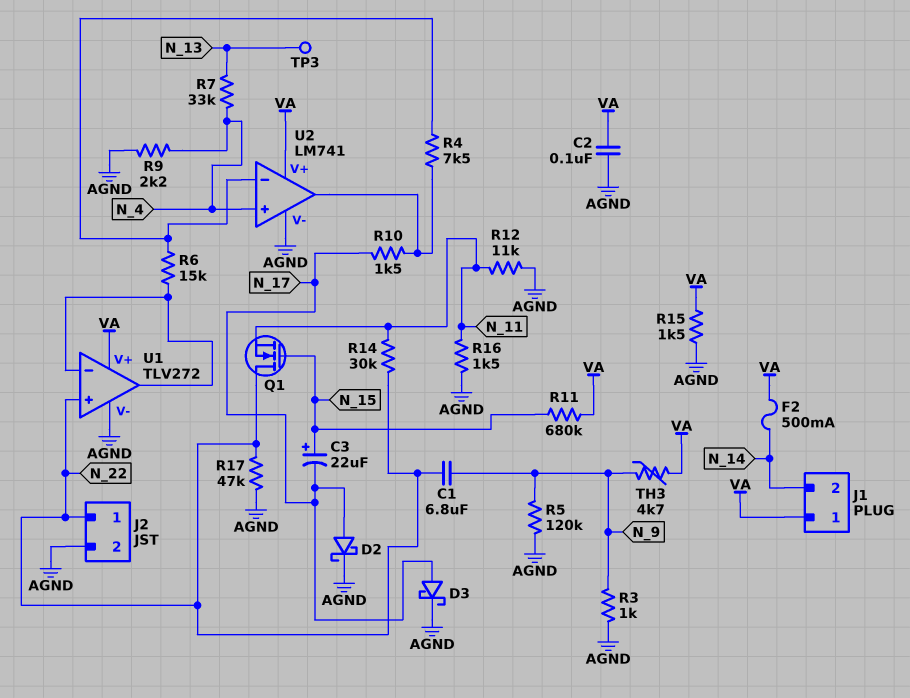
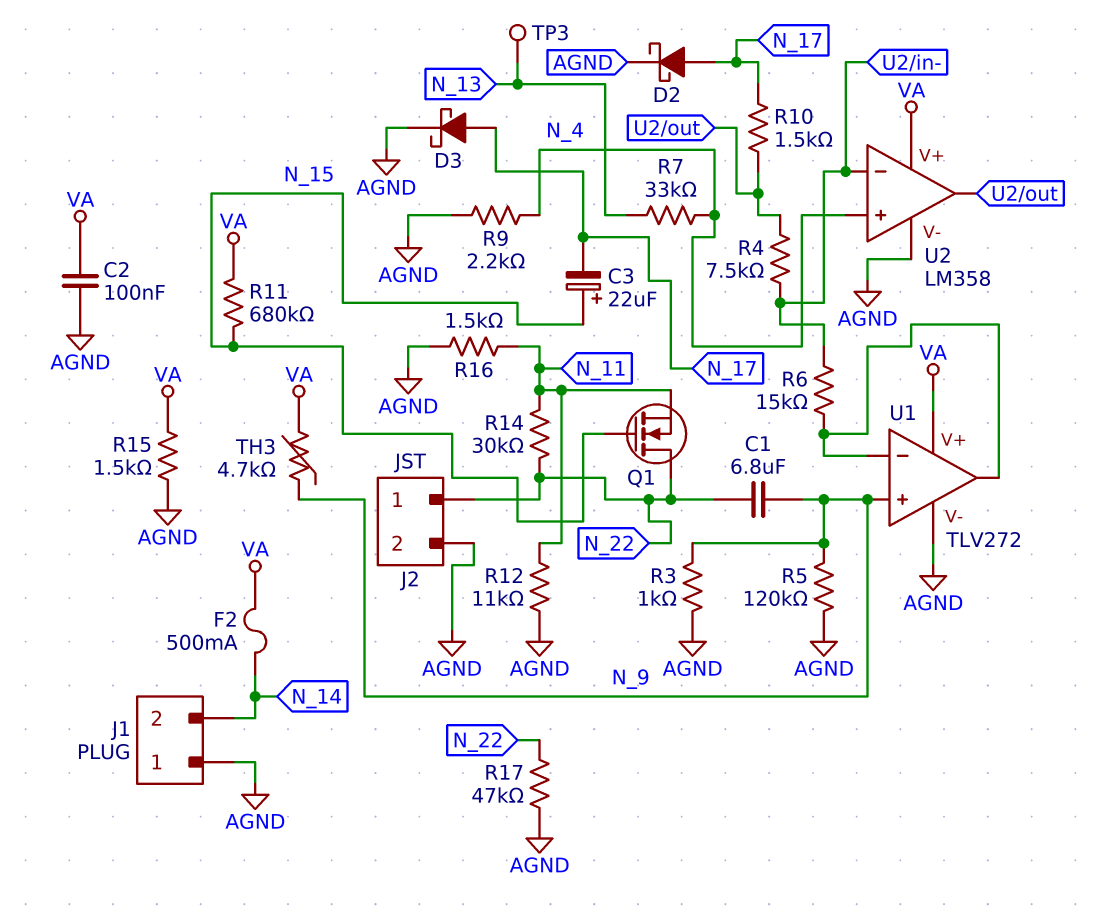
J1 pin 1: VA -> AGND
U1 pin in+: N_22 -> N_9
U2: LM741 -> LM358

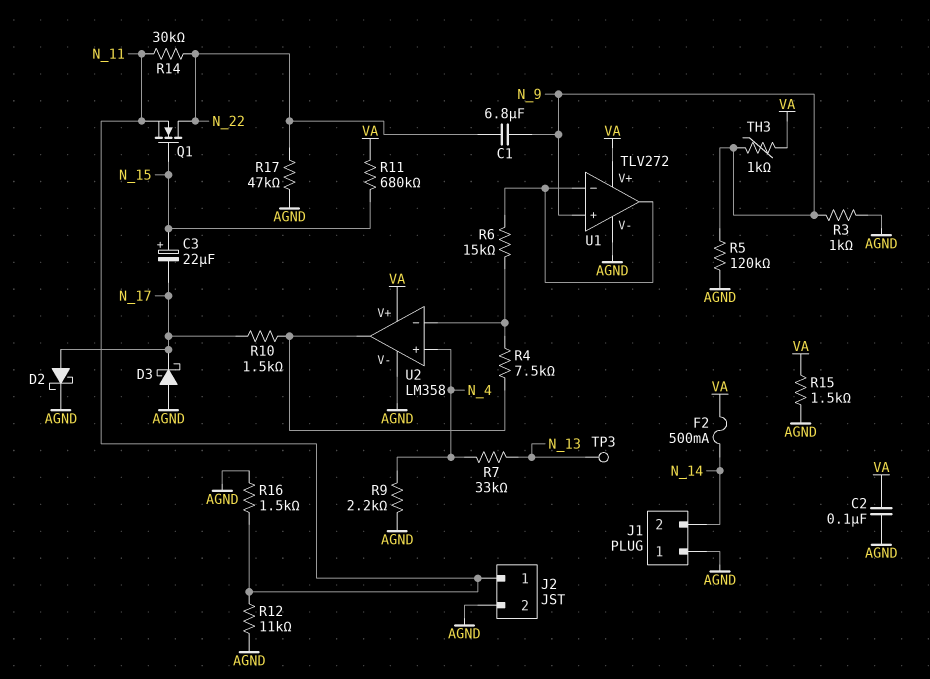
D3: schottky (A N_17, K AGND) -> schottky (A AGND, K N_17)
J2 pin 1: N_22 -> N_11
TH3: 4.7k (N_9, VA) -> 1k (N_9, VA)

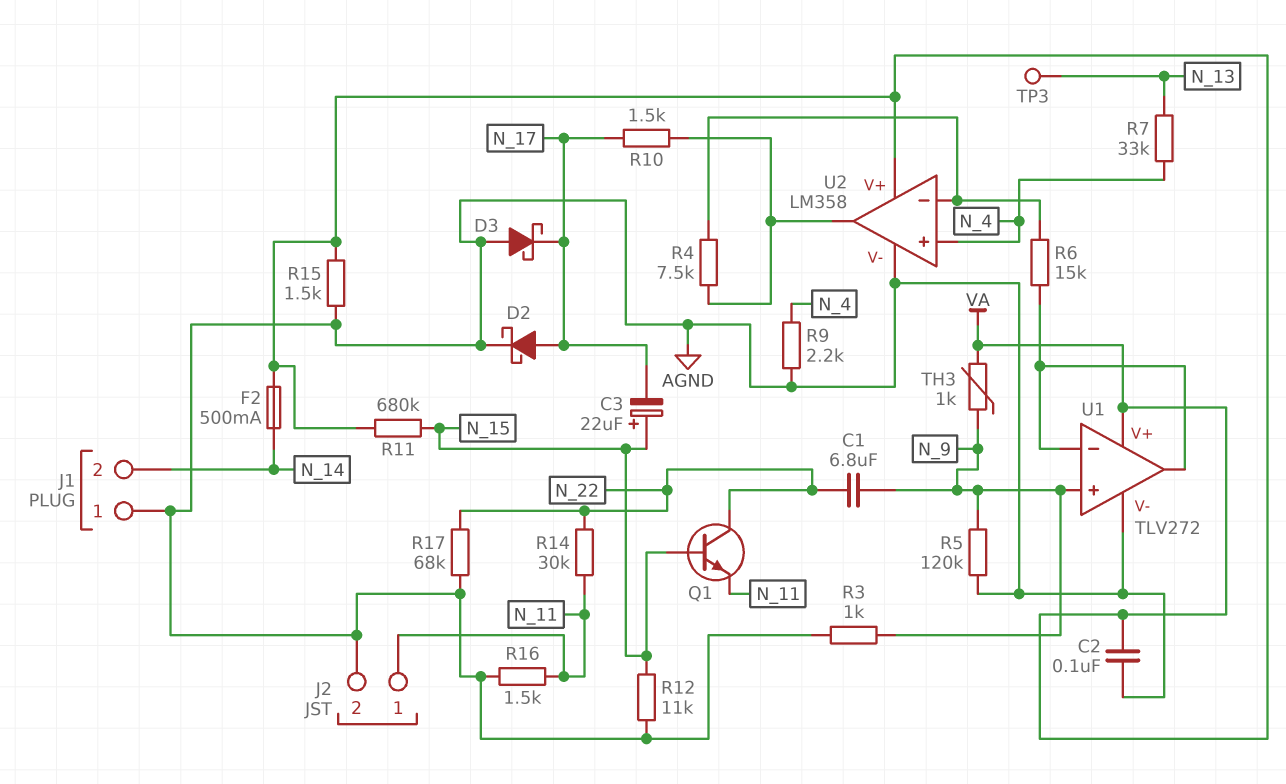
Q1: NMOS (G N_15, D N_22, S N_11) -> NPN (B N_15, C N_22, E N_11)
R12: 11k (AGND, N_11) -> 11k (AGND, N_15)
R17: 47k (AGND, N_22) -> 68k (AGND, N_22)

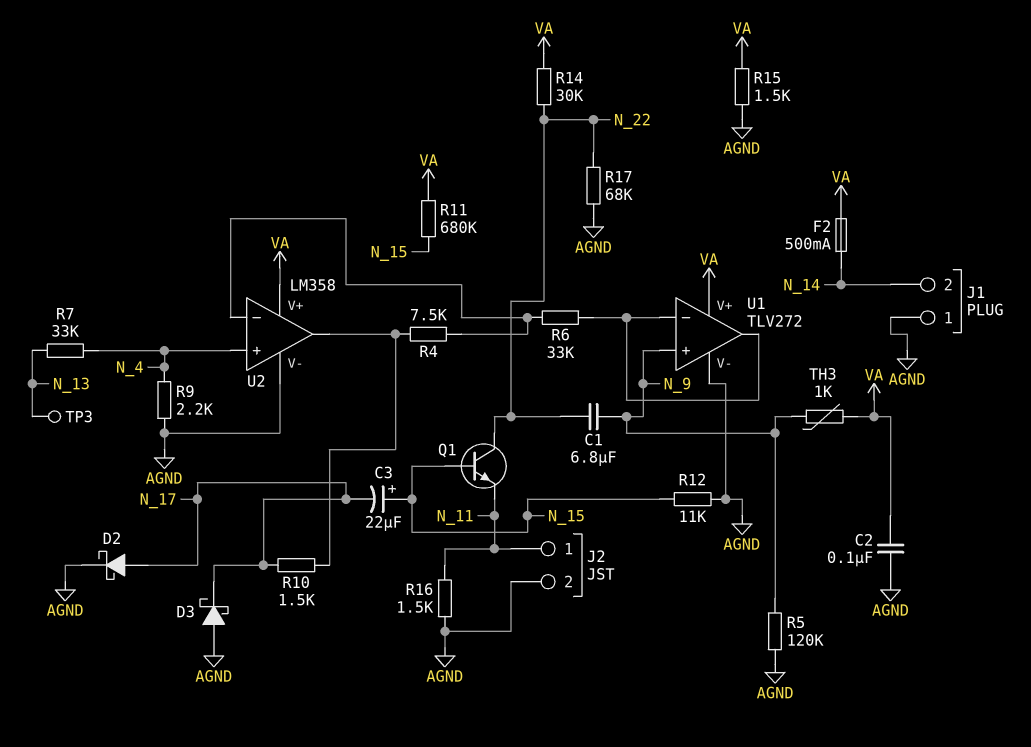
R3: 1k (AGND, N_9) -> none
R6: 15k (U1/in-, U2/in-) -> 33k (U1/in-, U2/in-)
R14: 30k (N_11, N_22) -> 30k (N_22, VA)

